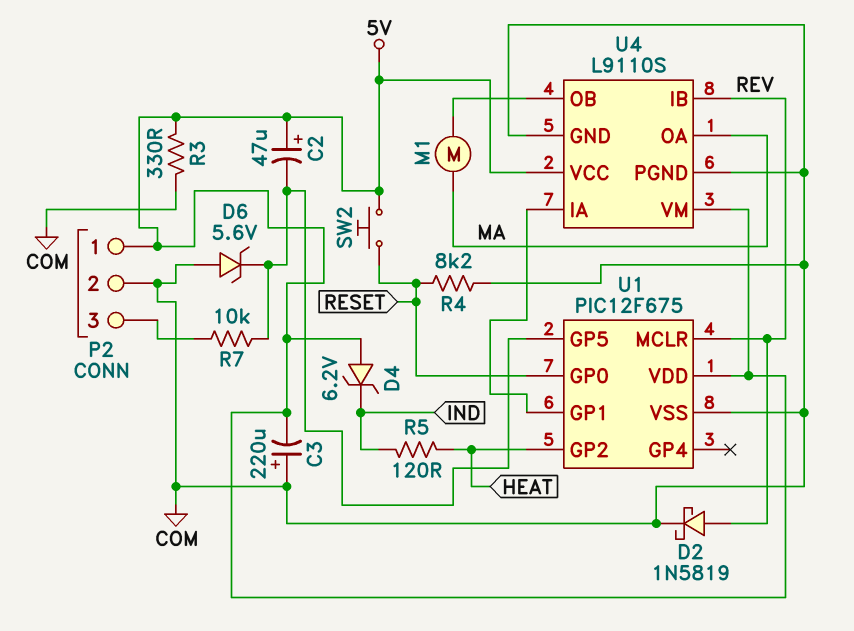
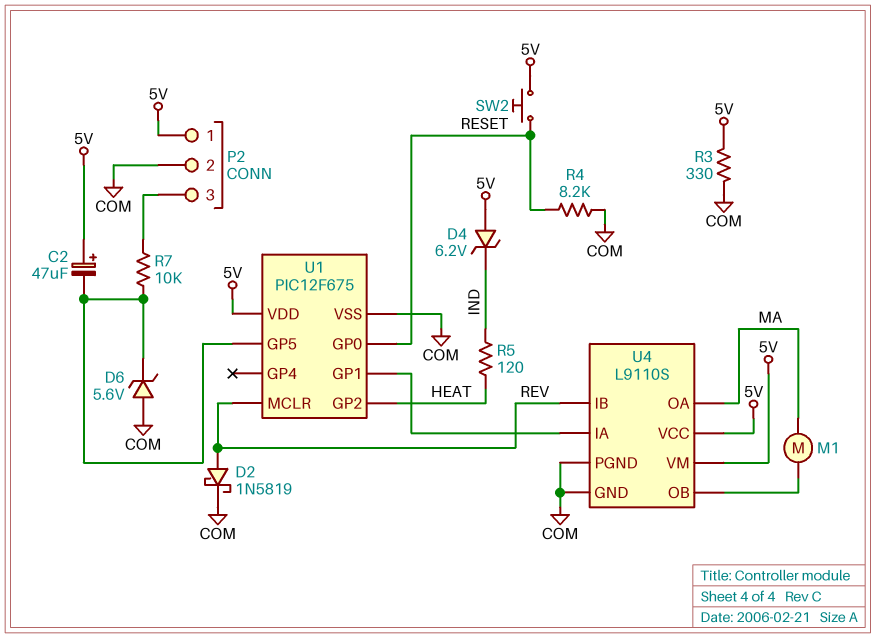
C3: 220uF (plus COM, minus 5V) -> none

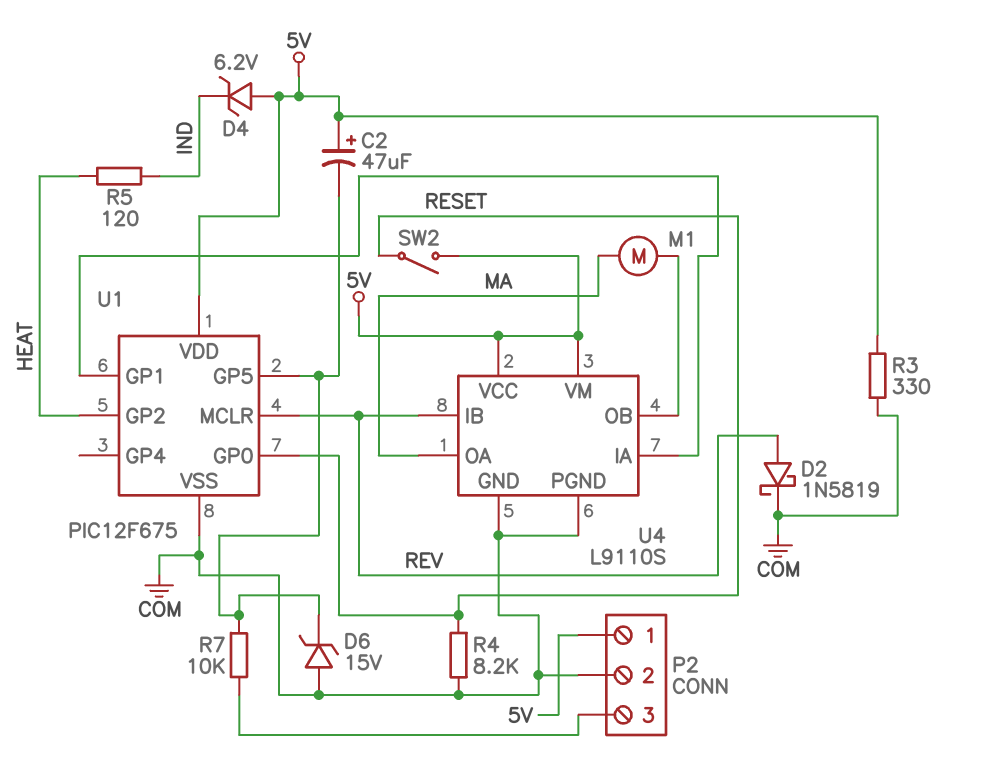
D6: zener 5.6V (A COM, K U1/GP5) -> zener 15V (A COM, K U1/GP5)
SW2: button (5V, RESET) -> switch (5V, RESET)

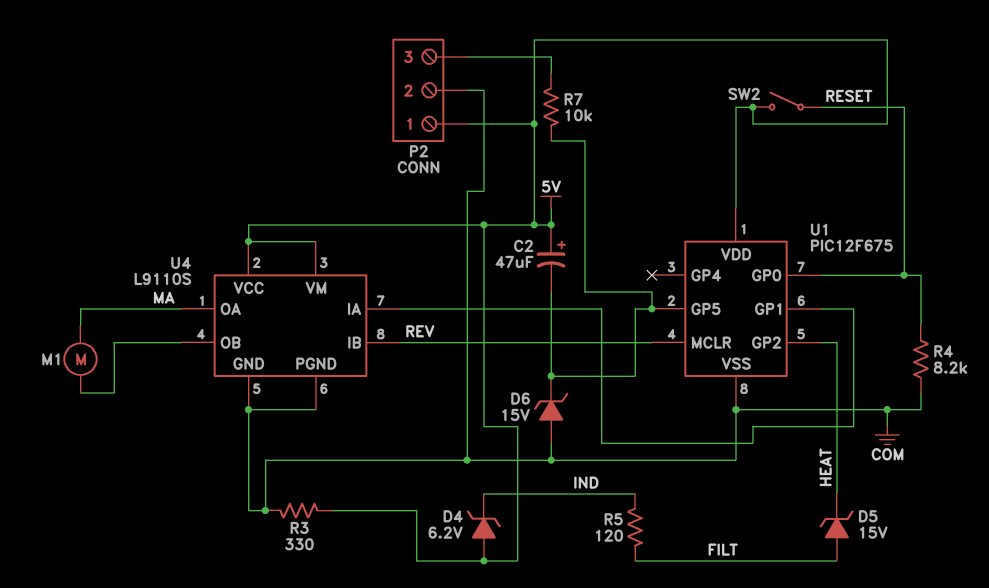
D2: schottky 1N5819 (A REV, K COM) -> none
D5: none -> zener 15V (A FILT, K HEAT)
R5: 120 (HEAT, IND) -> 120 (FILT, IND)

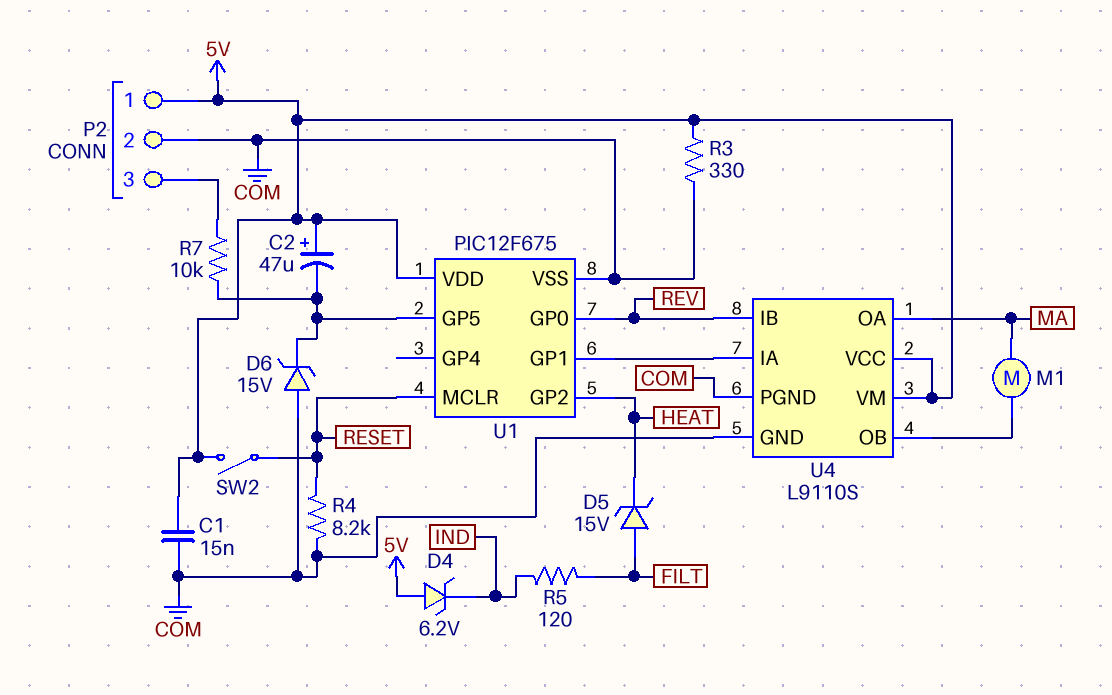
C1: none -> 15nF (5V, COM)
U1 pin GP0: RESET -> REV
U1 pin MCLR: REV -> RESET

